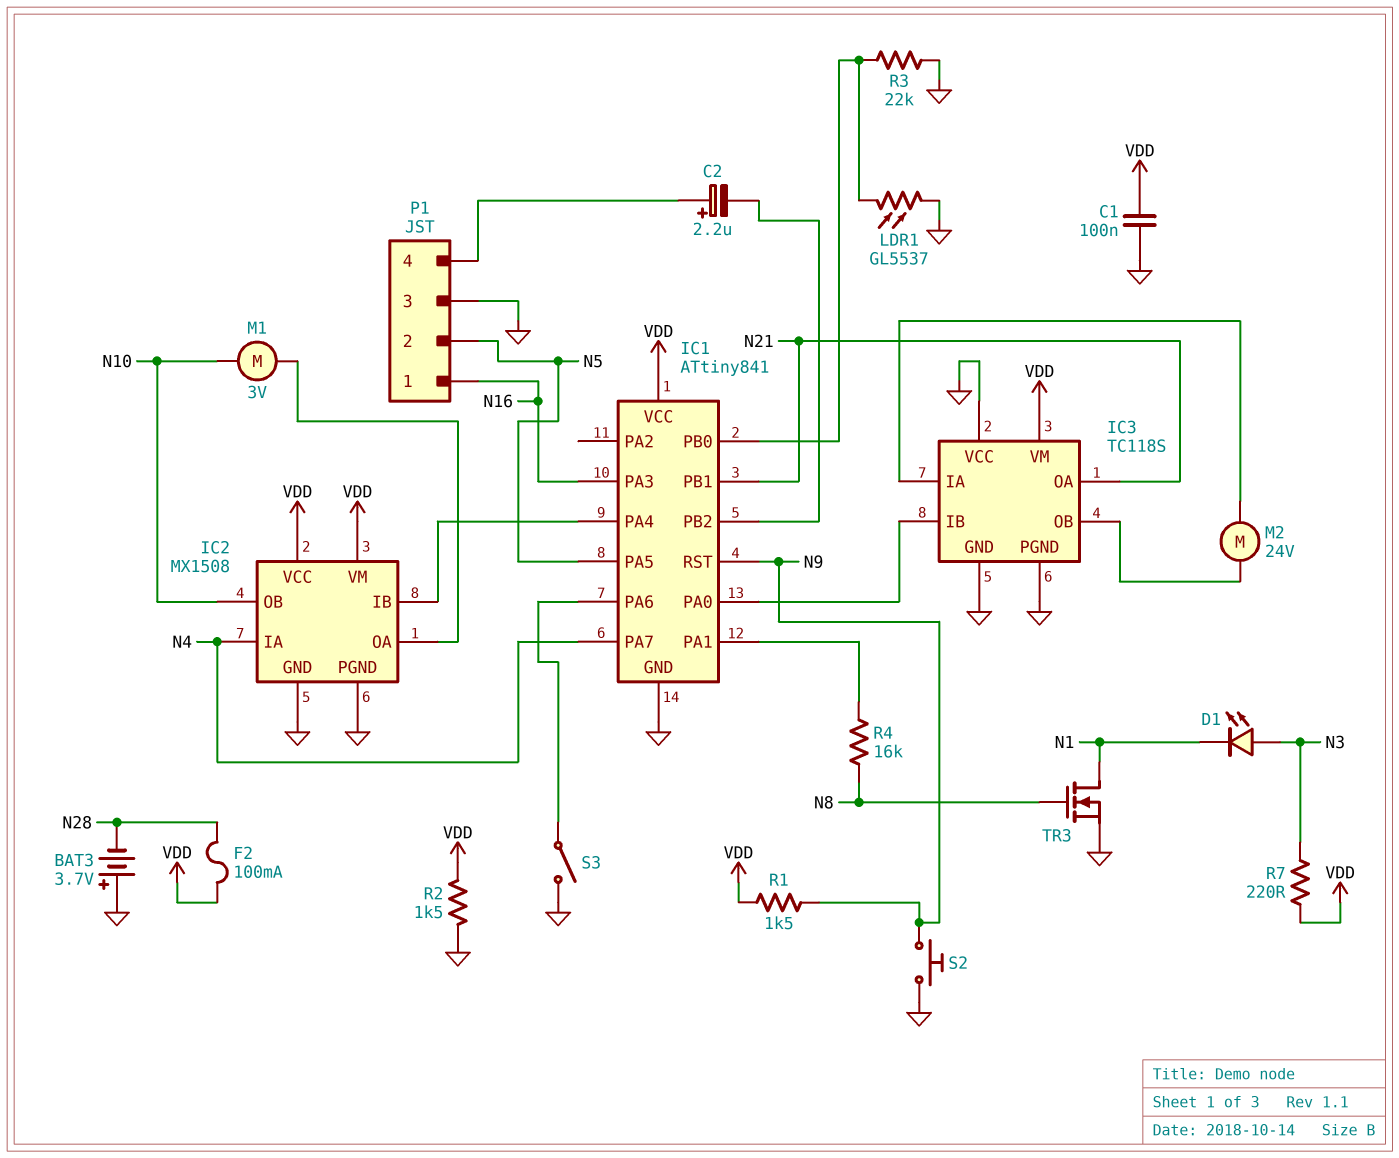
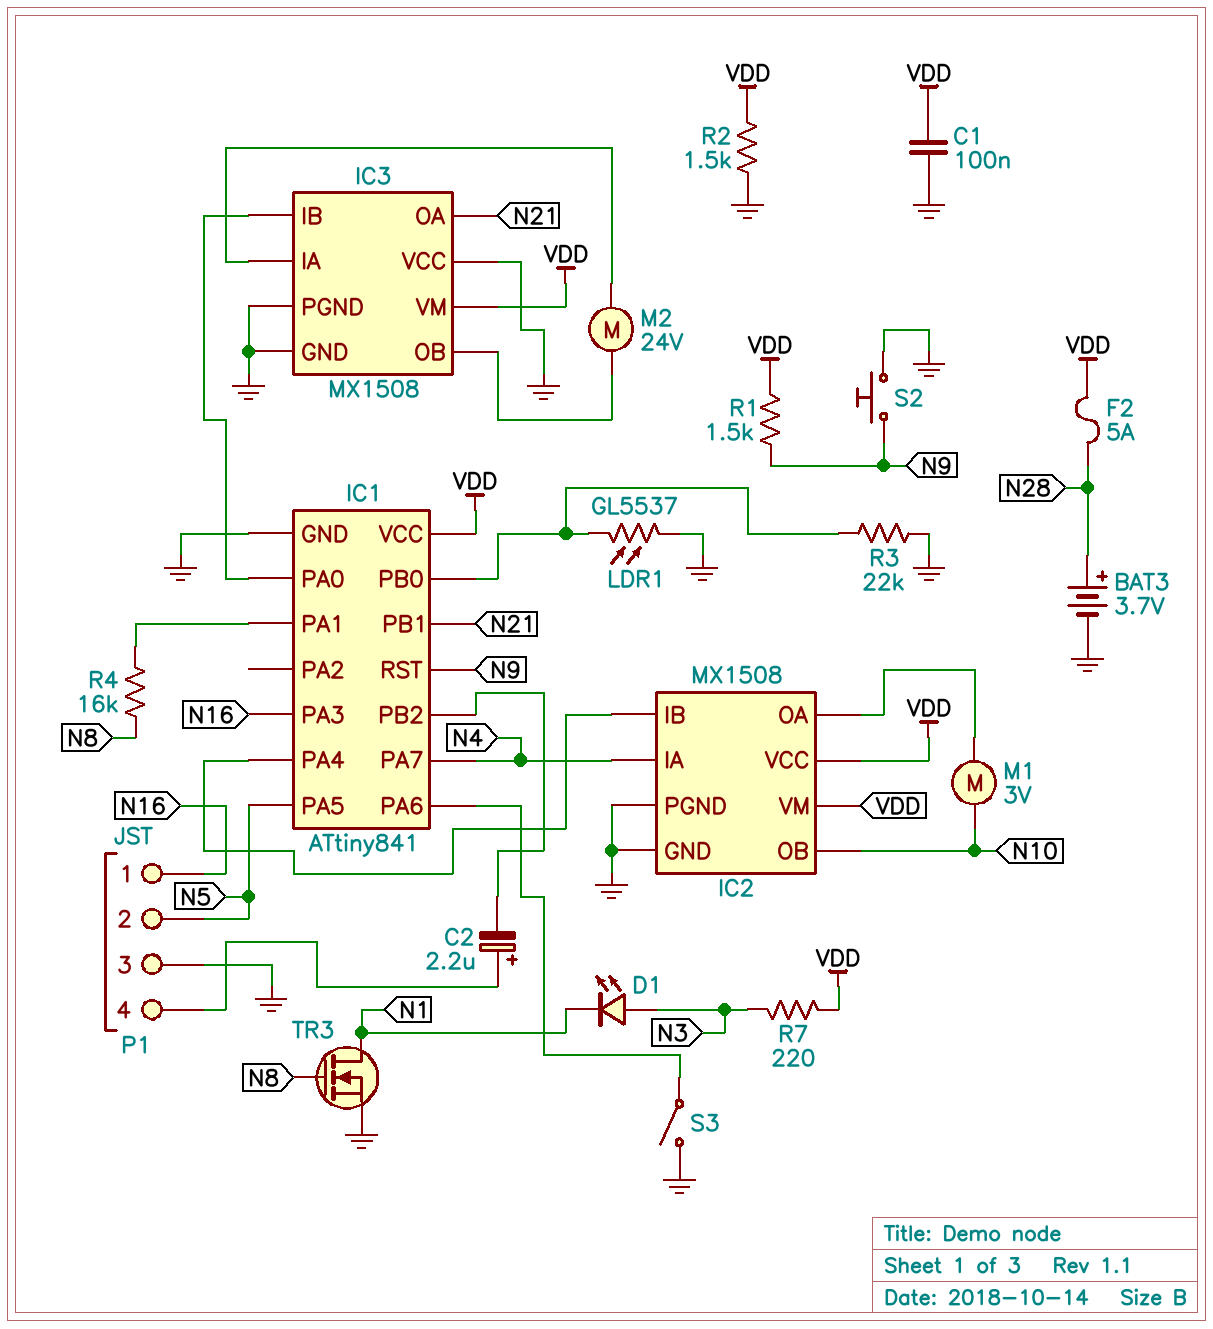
BAT3: 3.7V (plus GND, minus N28) -> 3.7V (plus N28, minus GND)
F2: 100mA (N28, VDD) -> 5A (N28, VDD)
IC3: TC118S -> MX1508

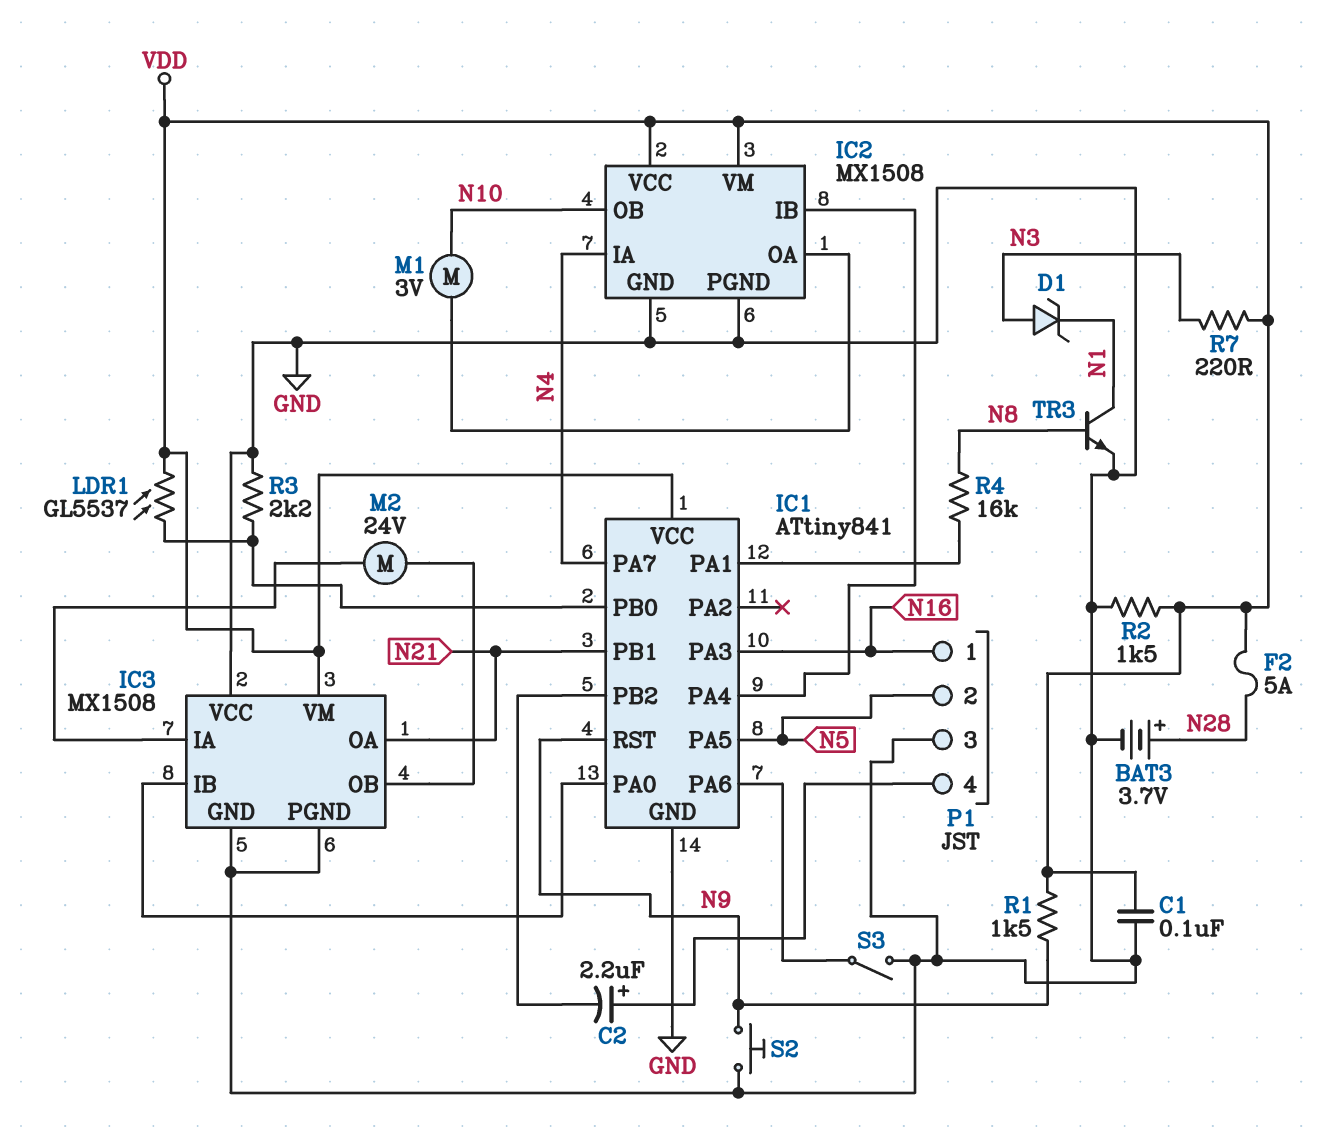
D1: LED (A N3, K N1) -> zener (A N3, K N1)
LDR1: GL5537 (GND, IC1/PB0) -> GL5537 (IC1/PB0, VDD)
R3: 22k (GND, IC1/PB0) -> 2.2k (GND, IC1/PB0)
TR3: NMOS (G N8, D N1, S GND) -> NPN (B N8, C N1, E GND)

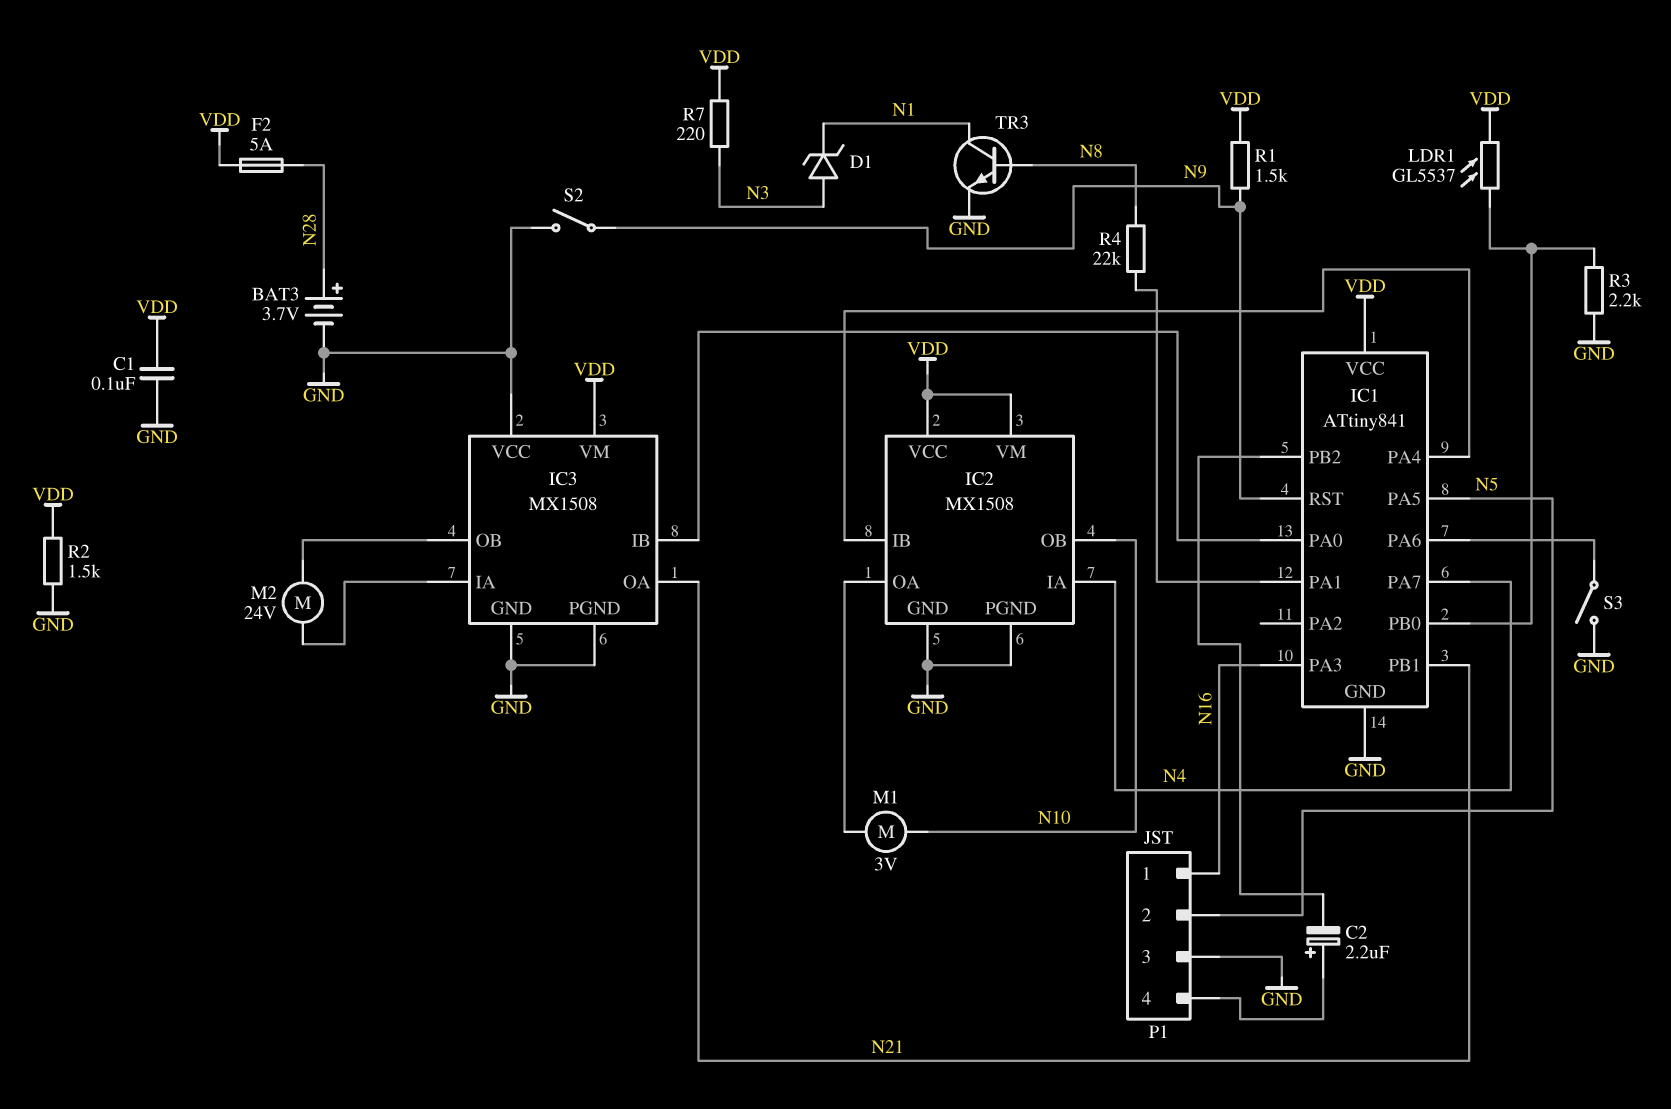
R4: 16k (IC1/PA1, N8) -> 22k (IC1/PA1, N8)
S2: button (GND, N9) -> switch (GND, N9)

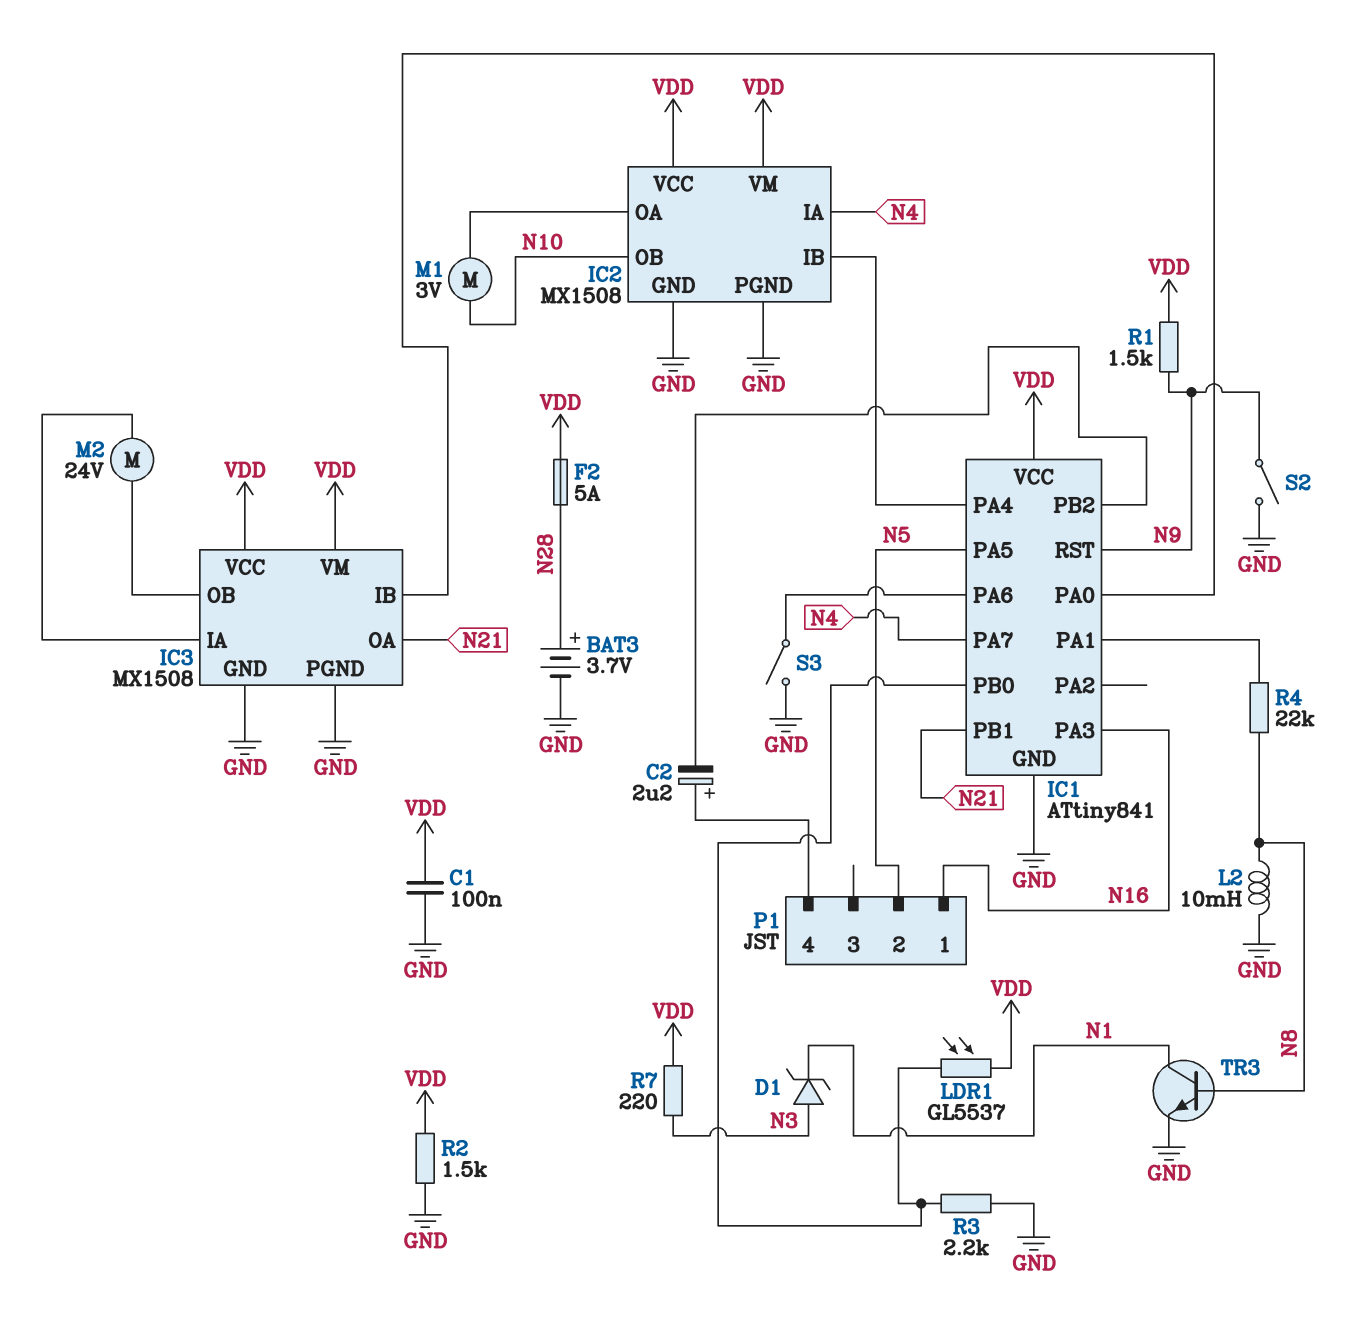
IC3 pin VCC: GND -> VDD
L2: none -> 10mH (GND, N8)
P1 pin 3: GND -> none

